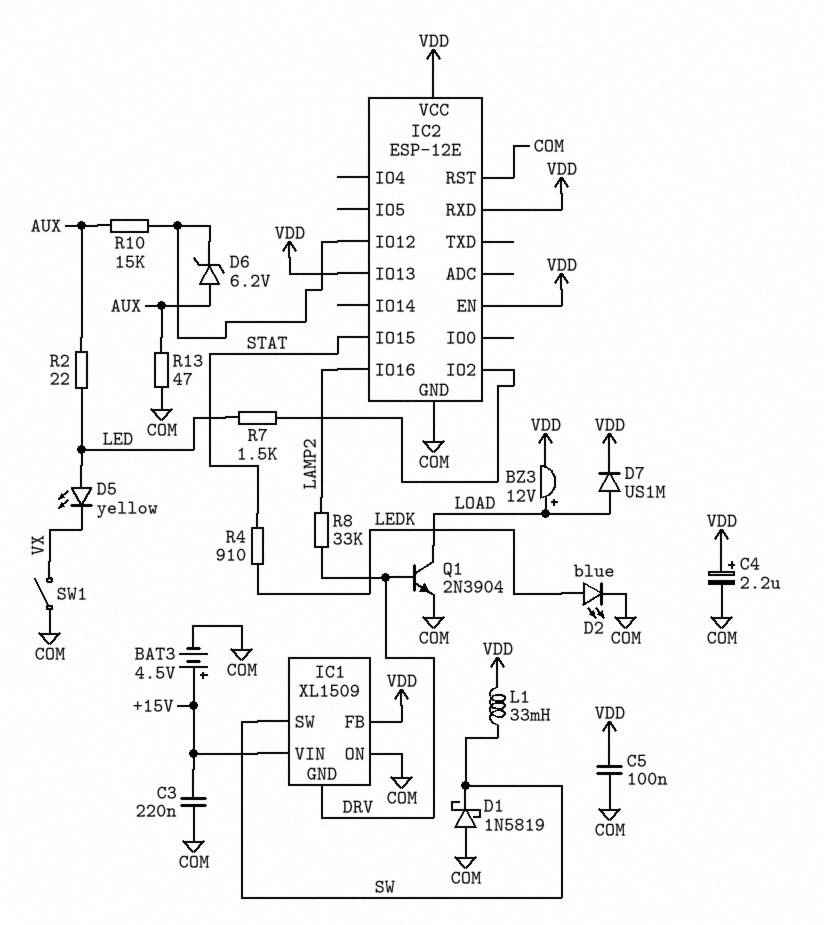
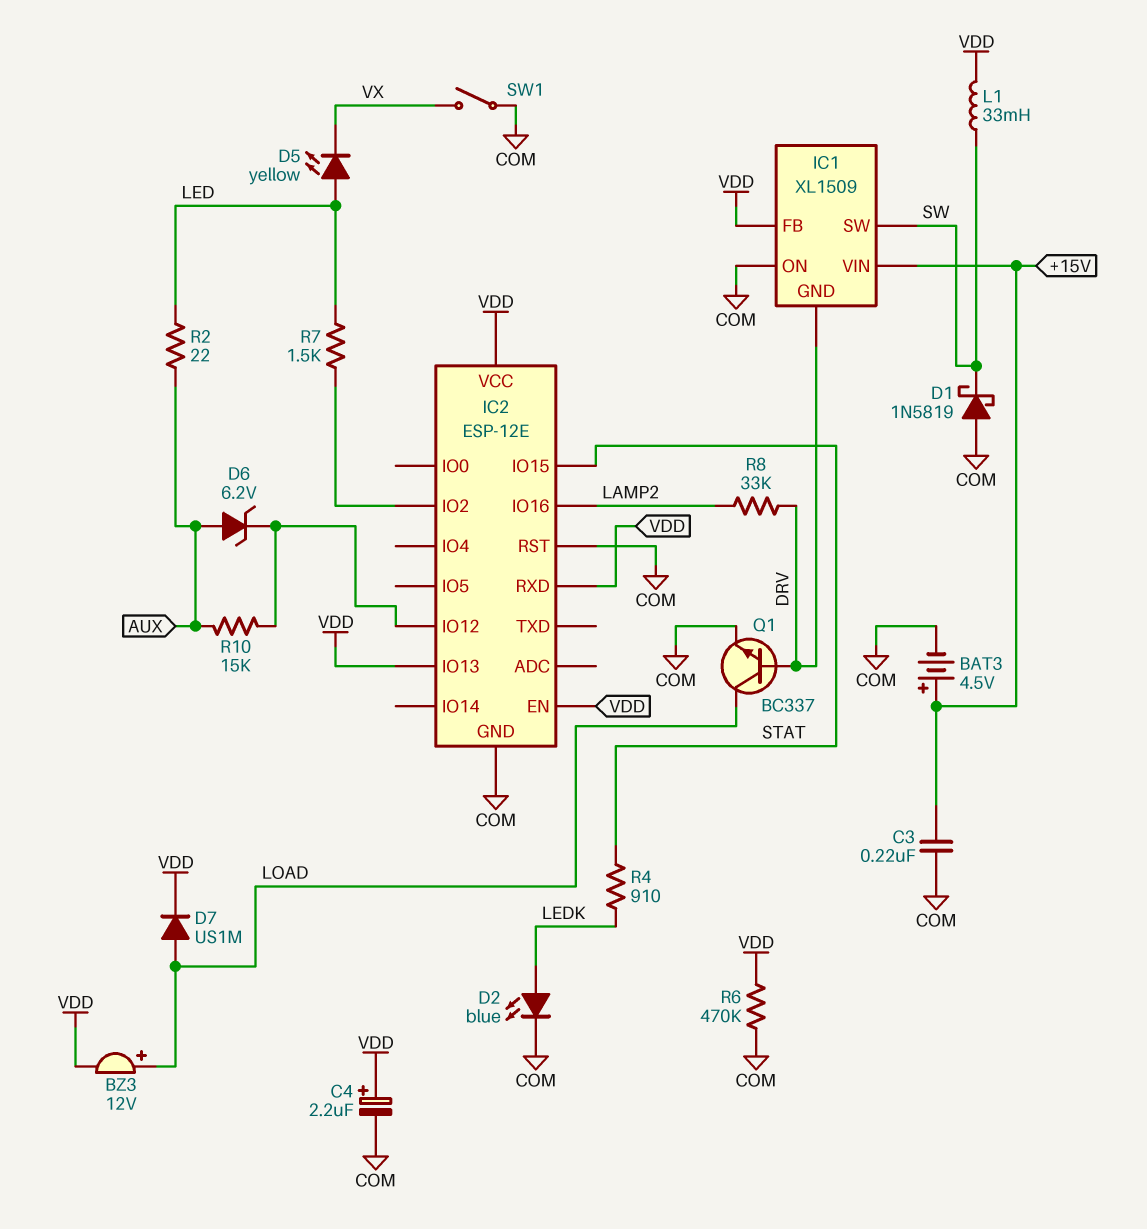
C5: 100nF (COM, VDD) -> none
Q1: NPN 2N3904 (B DRV, C LOAD, E COM) -> NPN BC337 (B DRV, C LOAD, E COM)
R6: none -> 470k (COM, VDD)
R13: 47 (AUX, COM) -> none

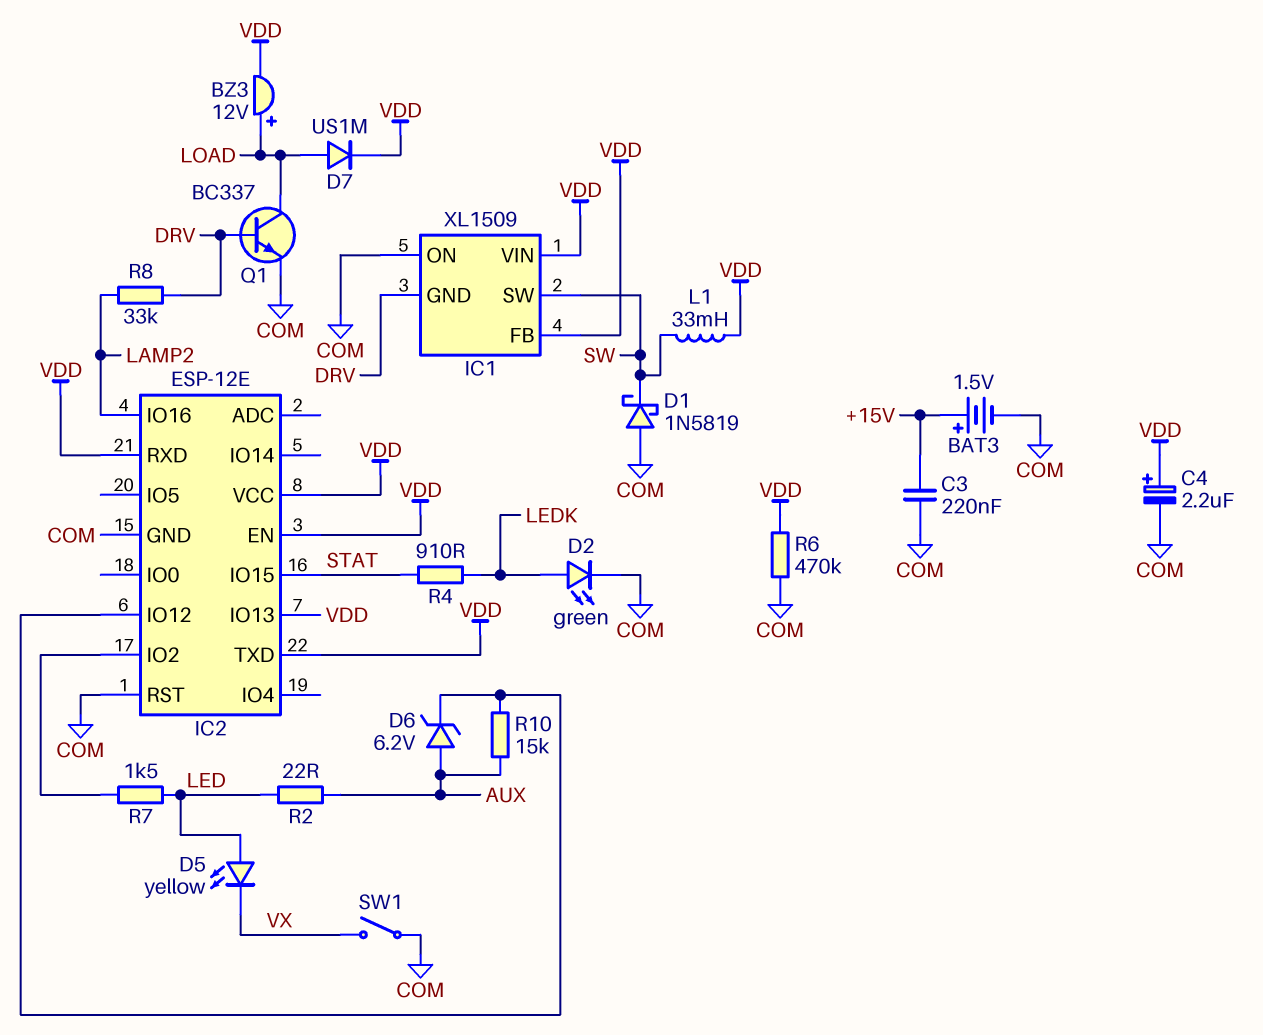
BAT3: 4.5V (plus +15V, minus COM) -> 1.5V (plus +15V, minus COM)
D2: LED blue (A LEDK, K COM) -> LED green (A LEDK, K COM)
IC1 pin VIN: +15V -> VDD
IC2 pin TXD: none -> VDD

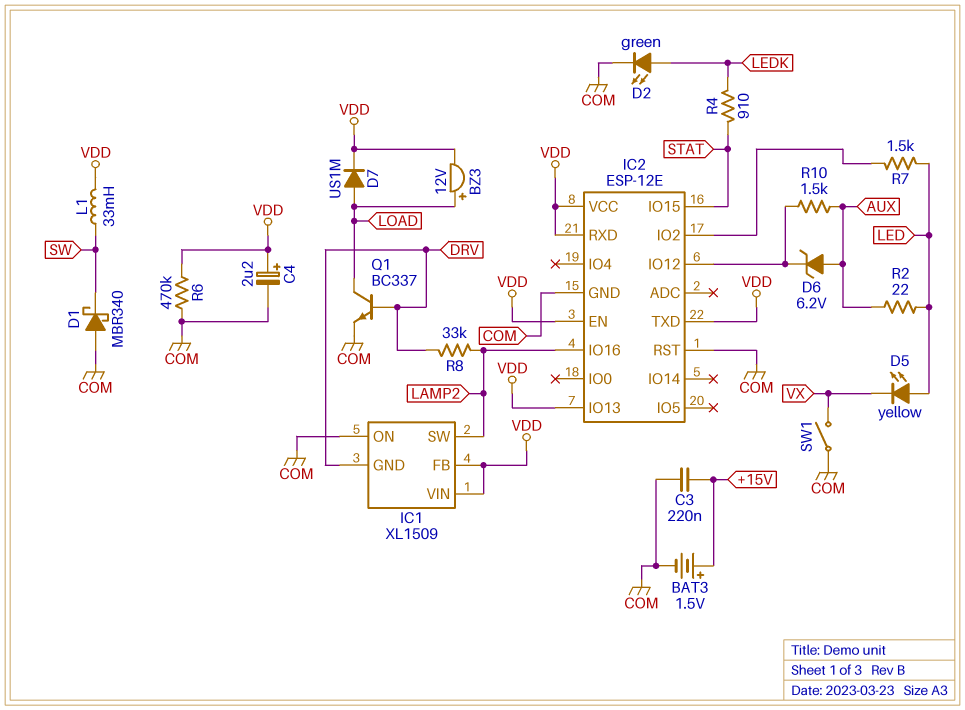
D1: schottky 1N5819 (A COM, K SW) -> schottky MBR340 (A COM, K SW)
IC1 pin SW: SW -> LAMP2
R10: 15k (AUX, IC2/IO12) -> 1.5k (AUX, IC2/IO12)

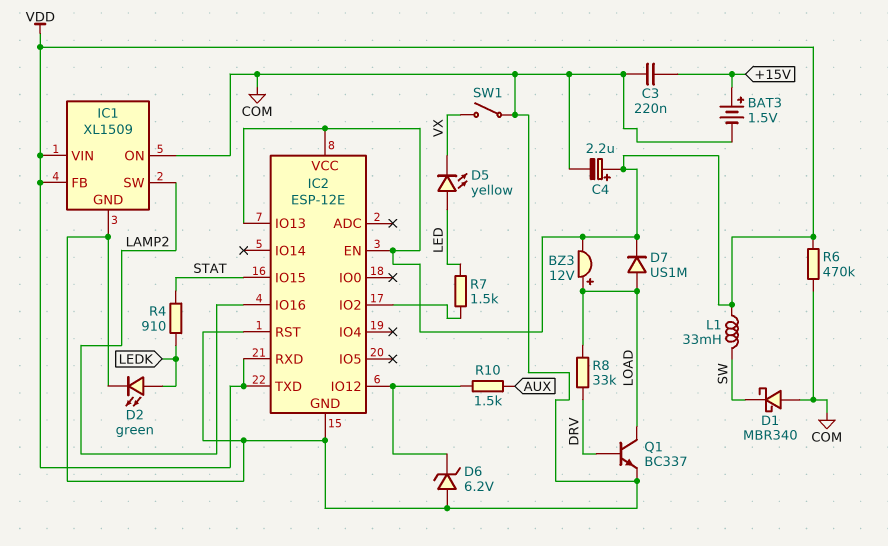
D6: zener 6.2V (A AUX, K IC2/IO12) -> zener 6.2V (A COM, K IC2/IO12)
IC1 pin GND: DRV -> COM
R2: 22 (AUX, LED) -> none
R8: 33k (DRV, LAMP2) -> 33k (DRV, LOAD)

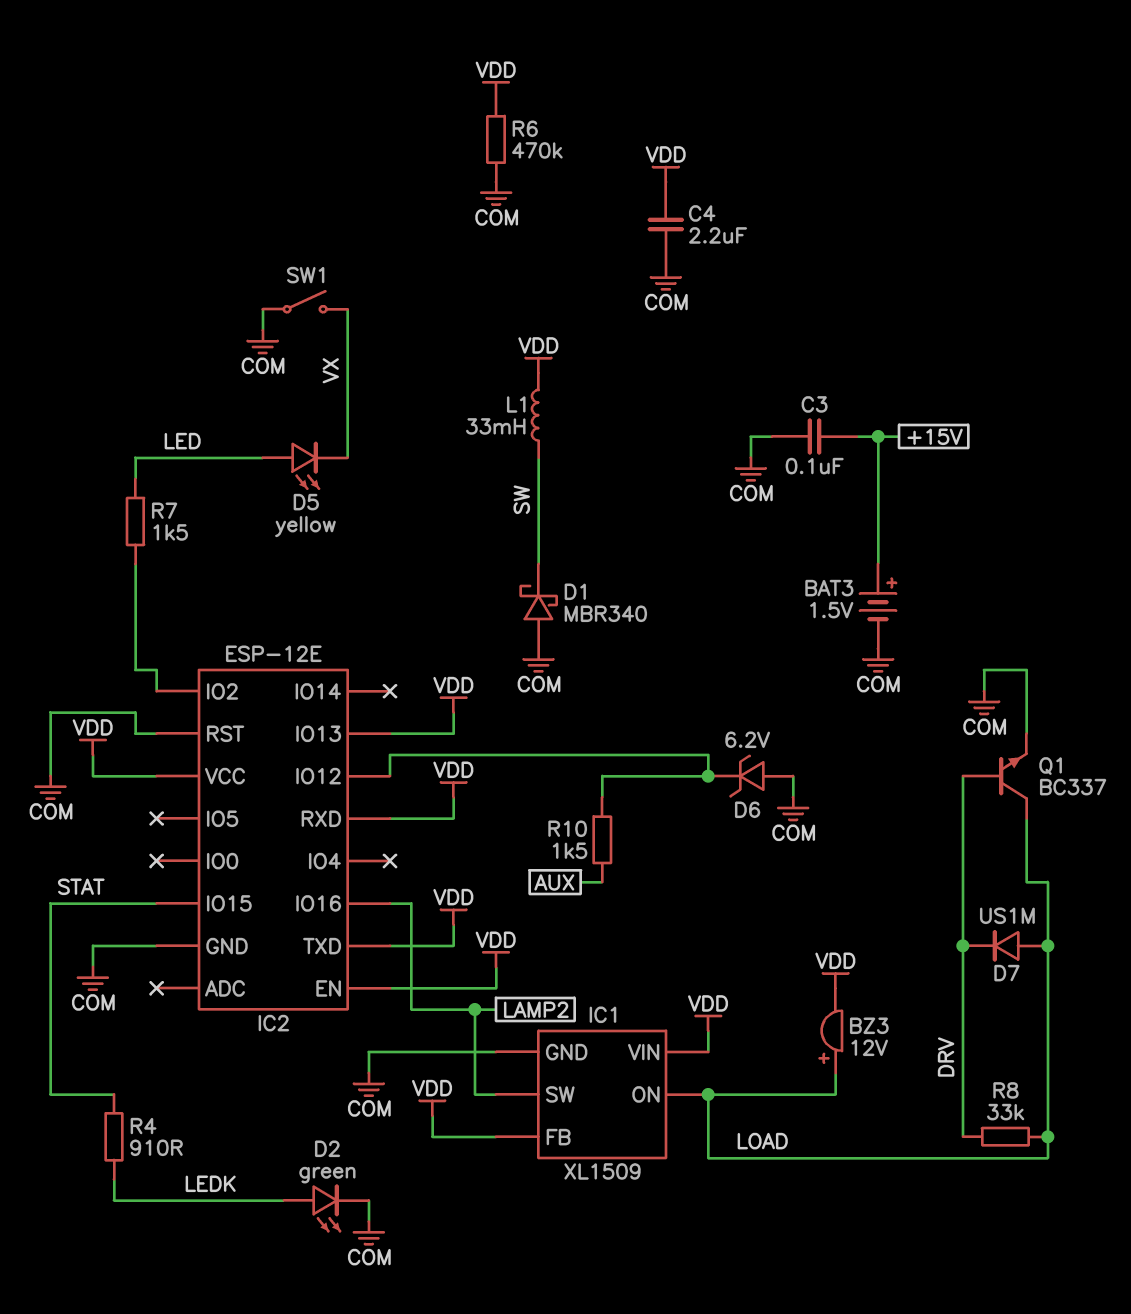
C3: 220nF (+15V, COM) -> 100nF (+15V, COM)
C4: 2.2uF (plus VDD, minus COM) -> 2.2uF (COM, VDD)
D7: diode US1M (A LOAD, K VDD) -> diode US1M (A LOAD, K DRV)
IC1 pin ON: COM -> LOAD

